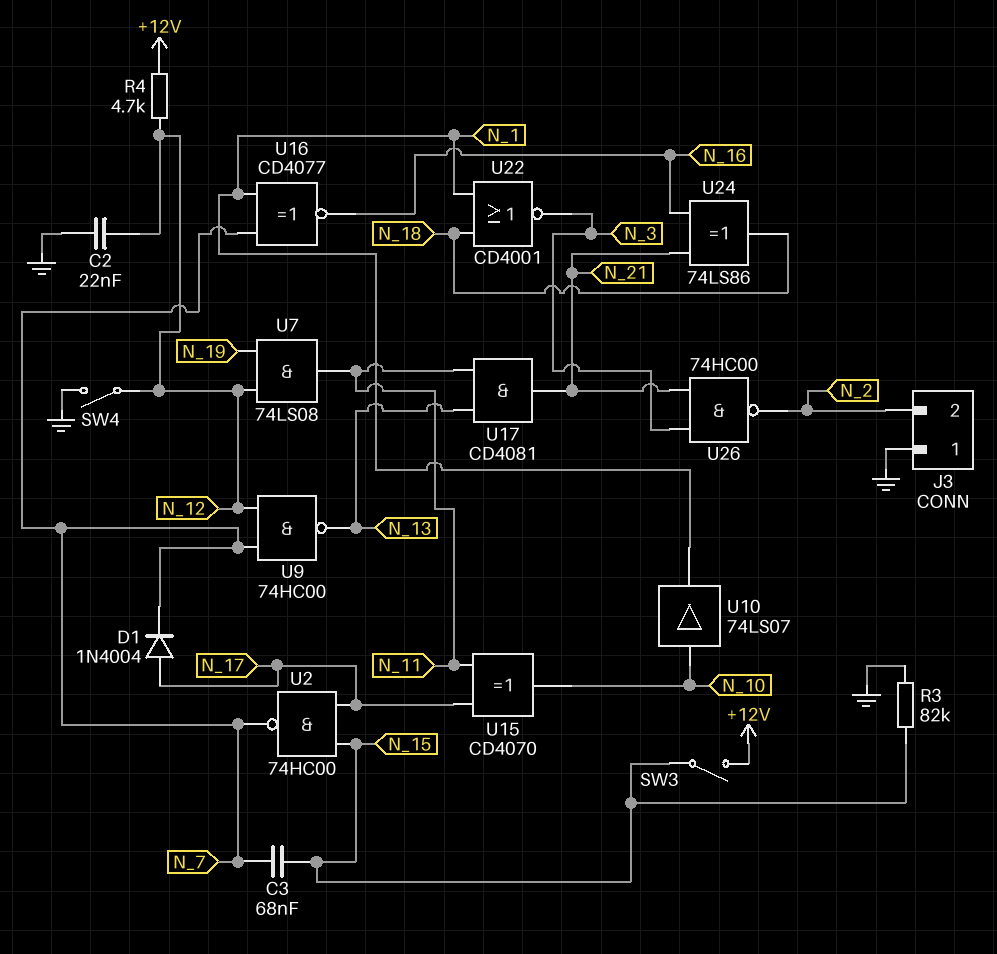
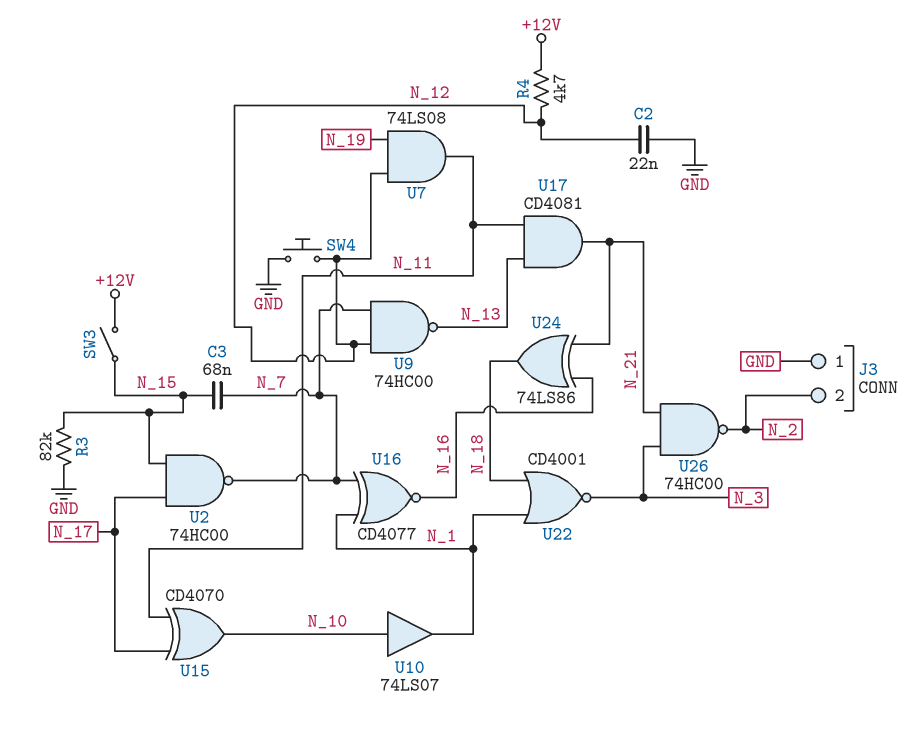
D1: diode 1N4004 (A N_17, K N_7) -> none
SW4: switch (GND, N_12) -> button (GND, N_12)

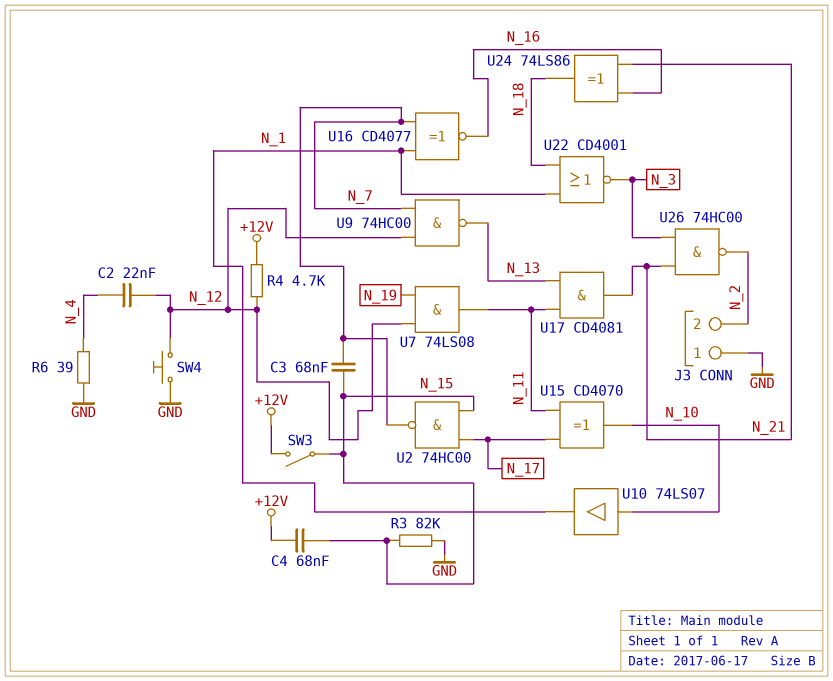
C2: 22nF (GND, N_12) -> 22nF (N_4, N_12)
C4: none -> 68nF (+12V, N_15)
R6: none -> 39 (GND, N_4)

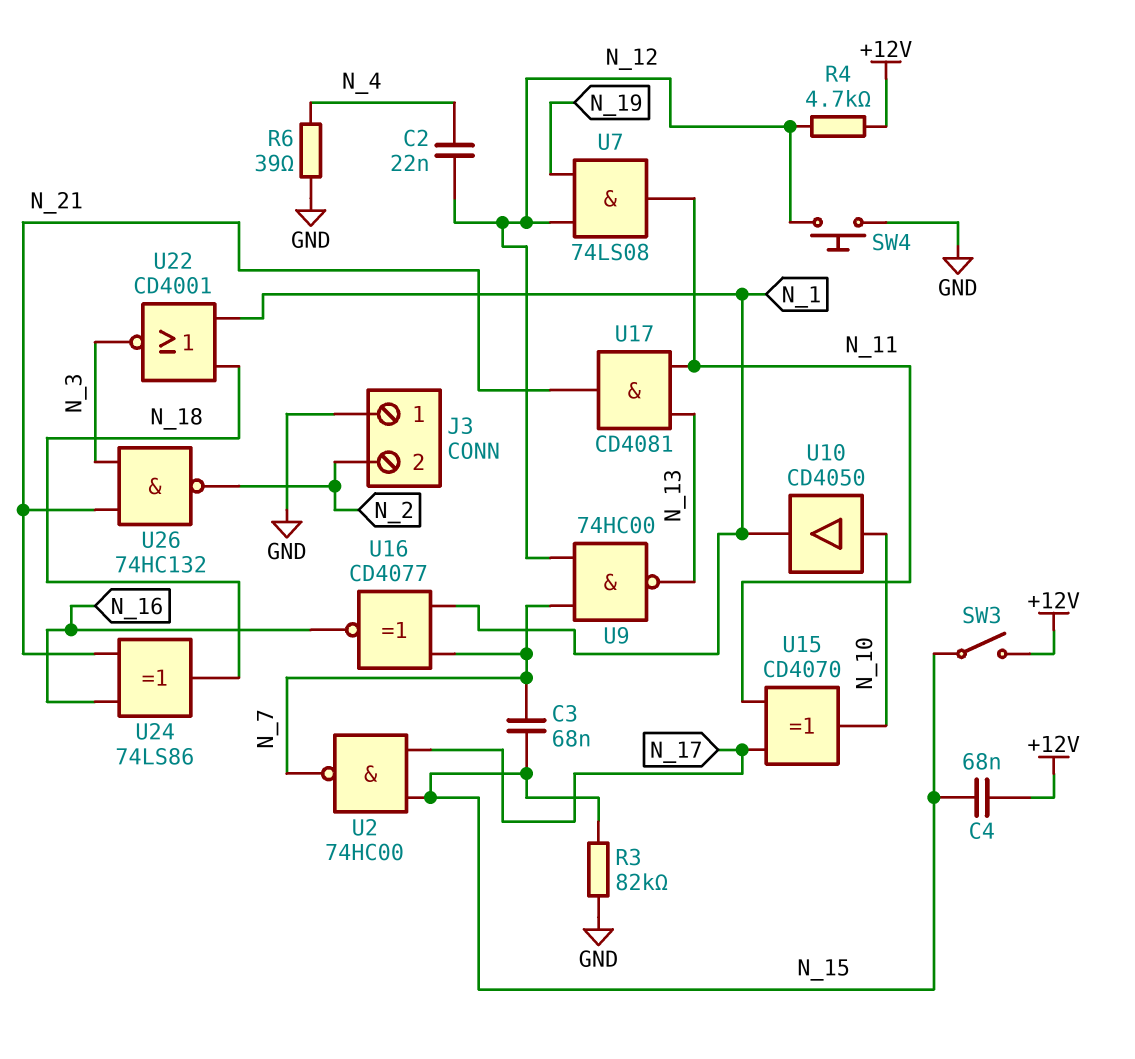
U10: buffer 74LS07 (in N_10, out N_1) -> buffer CD4050 (in N_10, out N_1)
U26: NAND 74HC00 (in N_3, in N_21, out N_2) -> NAND 74HC132 (in N_3, in N_21, out N_2)

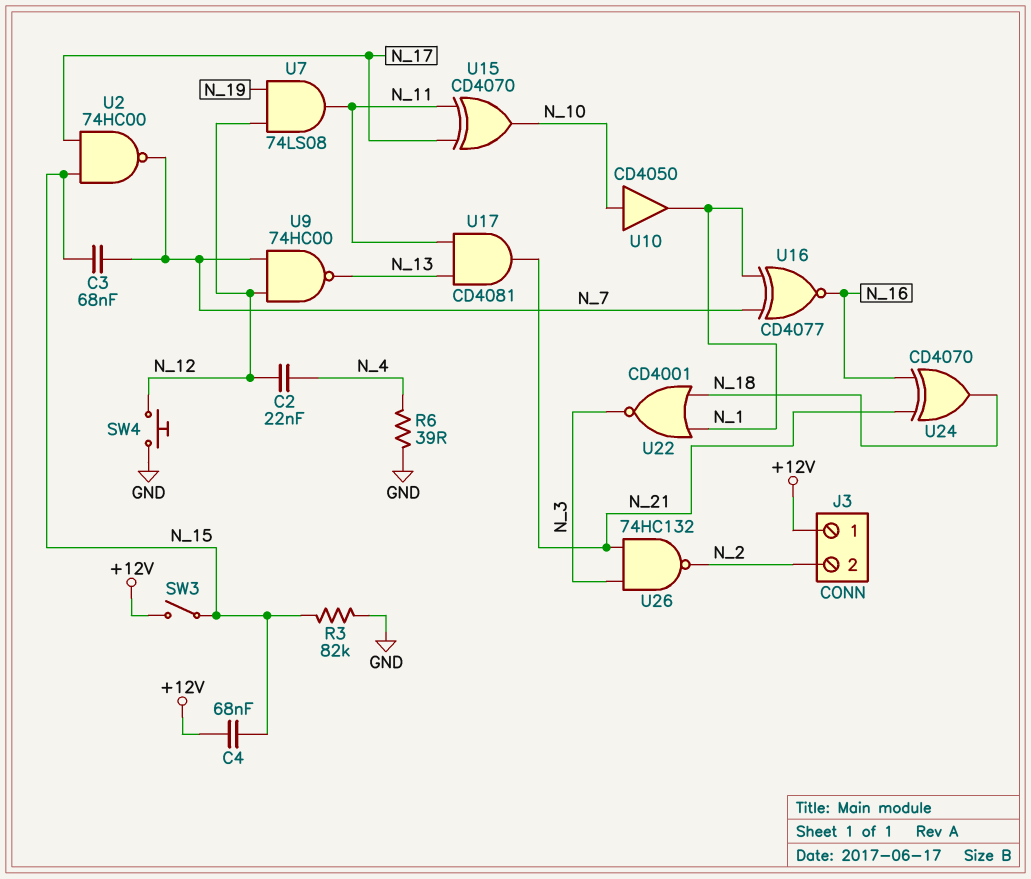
J3 pin 1: GND -> +12V
R4: 4.7k (+12V, N_12) -> none
U24: XOR 74LS86 (in N_16, in N_21, out N_18) -> XOR CD4070 (in N_16, in N_21, out N_18)

